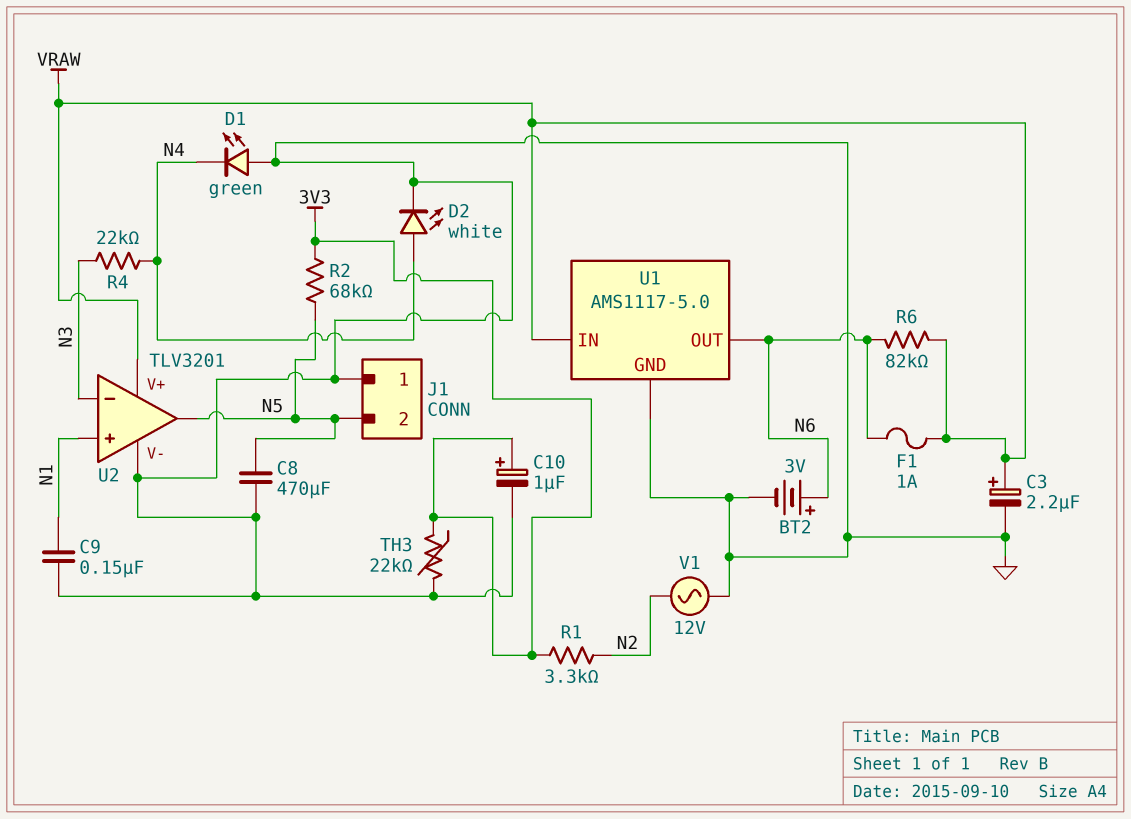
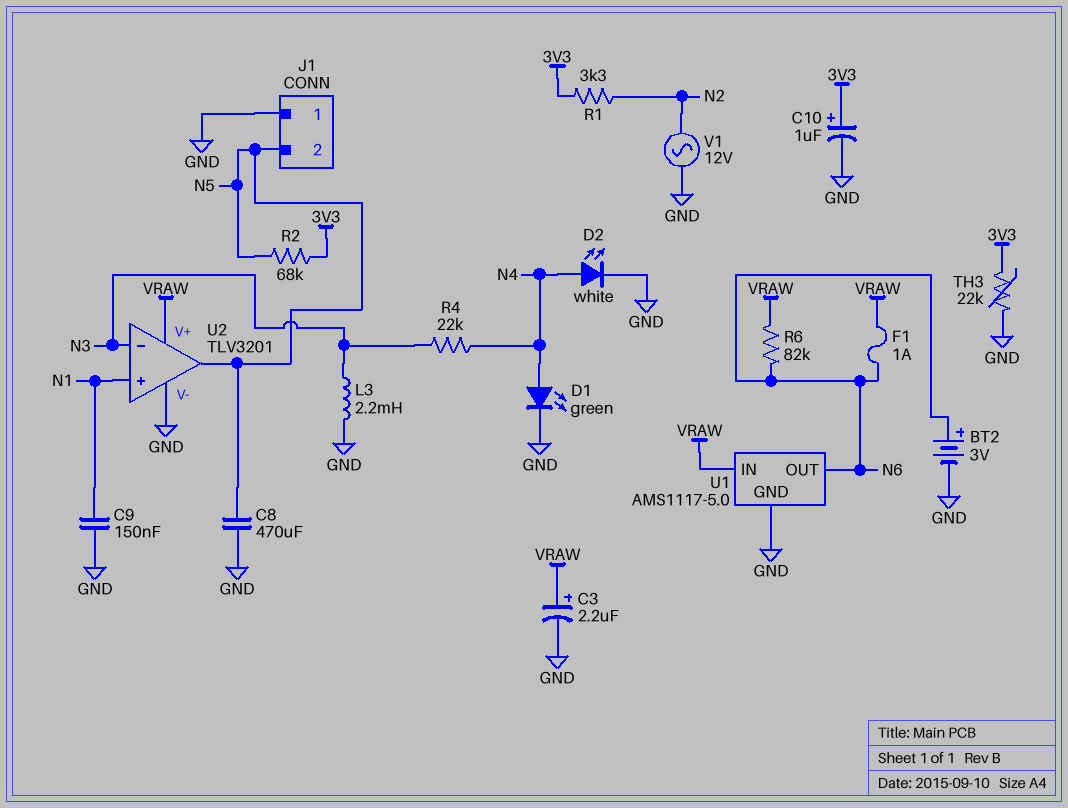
D1: LED green (A GND, K N4) -> LED green (A N4, K GND)
L3: none -> 2.2mH (GND, N3)

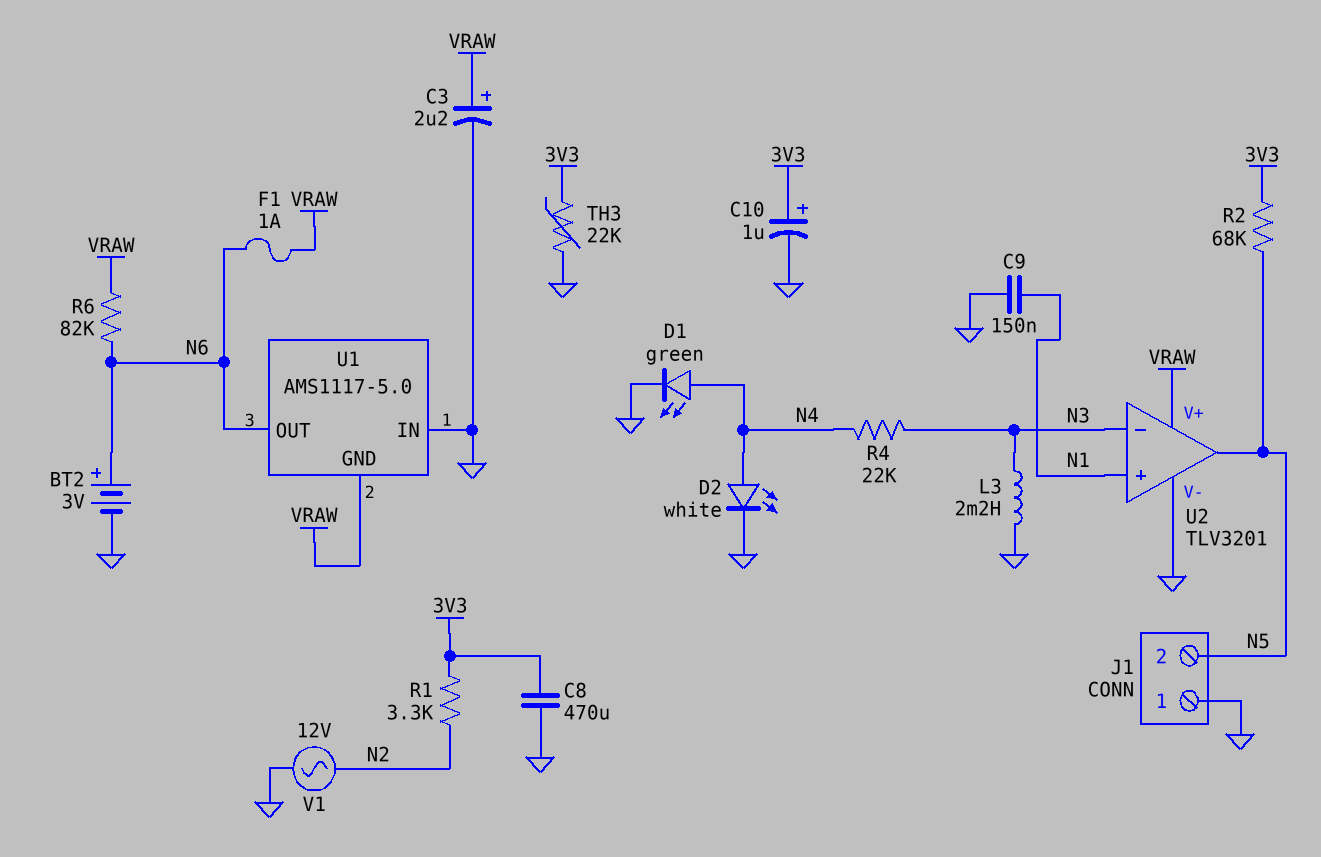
C8: 470uF (GND, N5) -> 470uF (3V3, GND)
U1 pin GND: GND -> VRAW
U1 pin IN: VRAW -> GND

